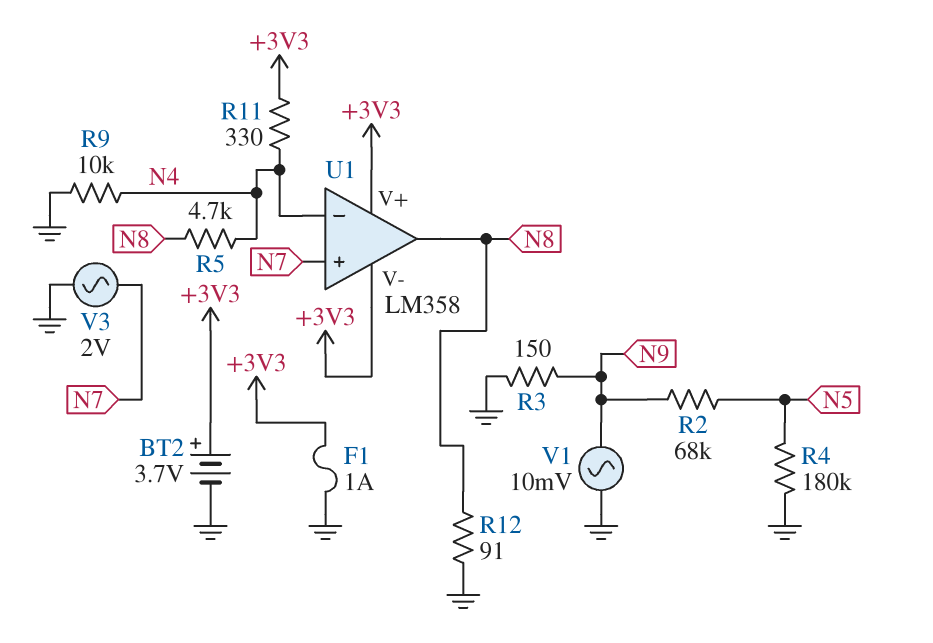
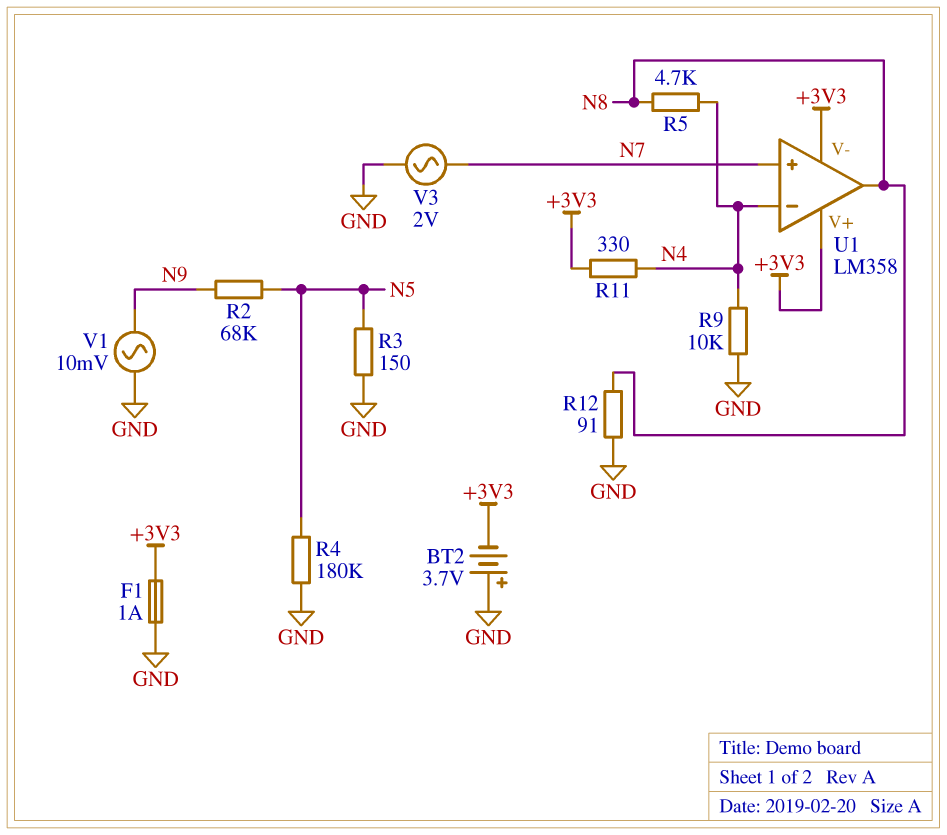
BT2: 3.7V (plus +3V3, minus GND) -> 3.7V (plus GND, minus +3V3)
R3: 150 (GND, N9) -> 150 (GND, N5)

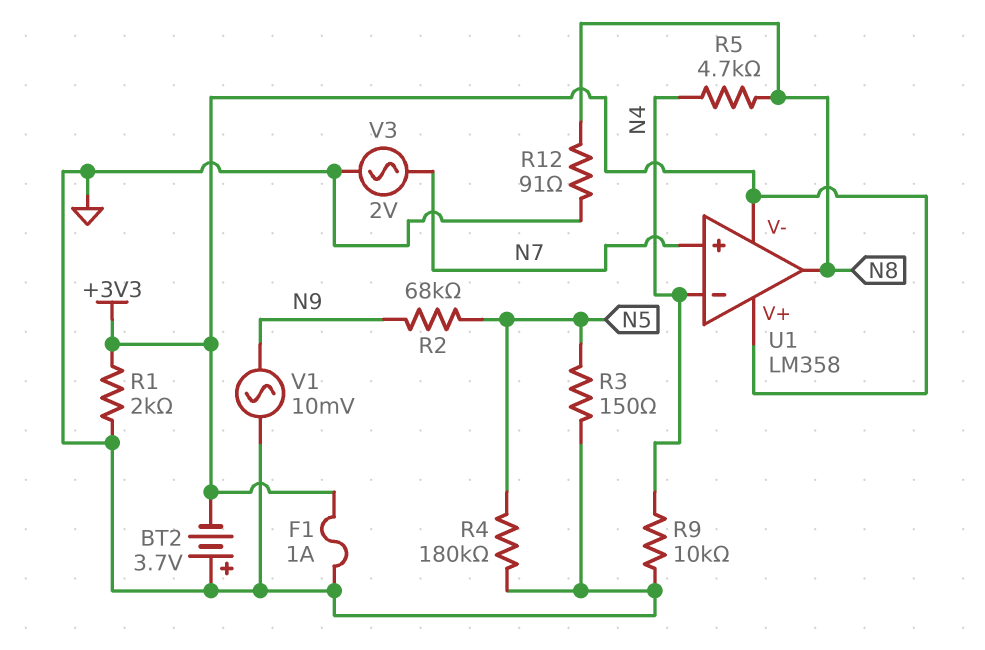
R1: none -> 2k (+3V3, GND)
R11: 330 (+3V3, N4) -> none

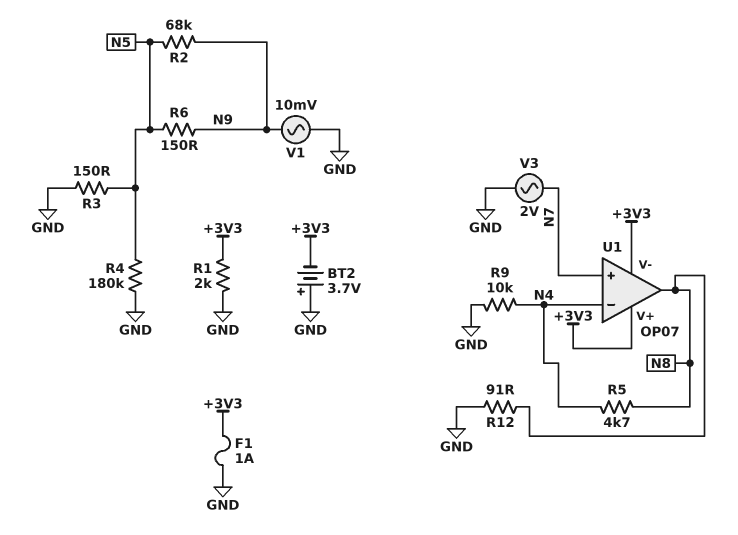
R6: none -> 150 (N5, N9)
U1: LM358 -> OP07

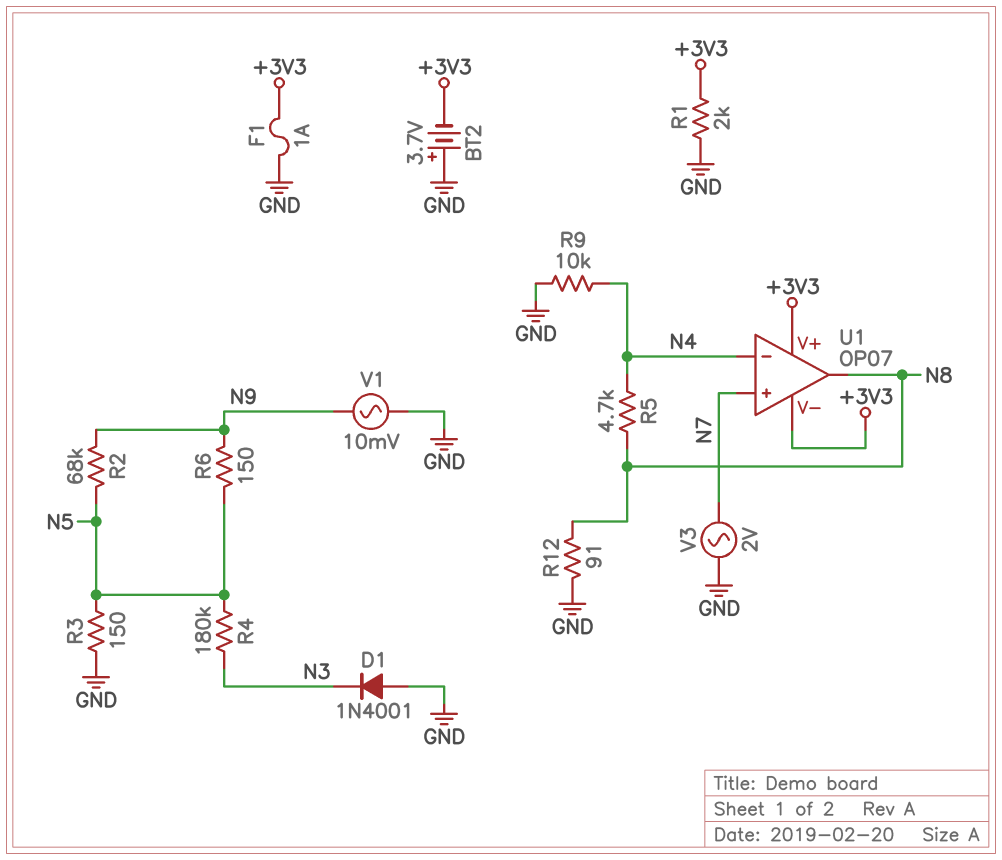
D1: none -> diode 1N4001 (A GND, K N3)
R4: 180k (GND, N5) -> 180k (N3, N5)

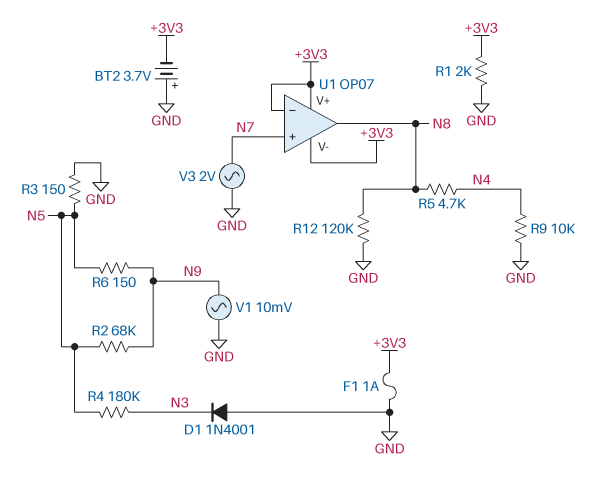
R12: 91 (GND, N8) -> 120k (GND, N8)
U1 pin in-: N4 -> +3V3

